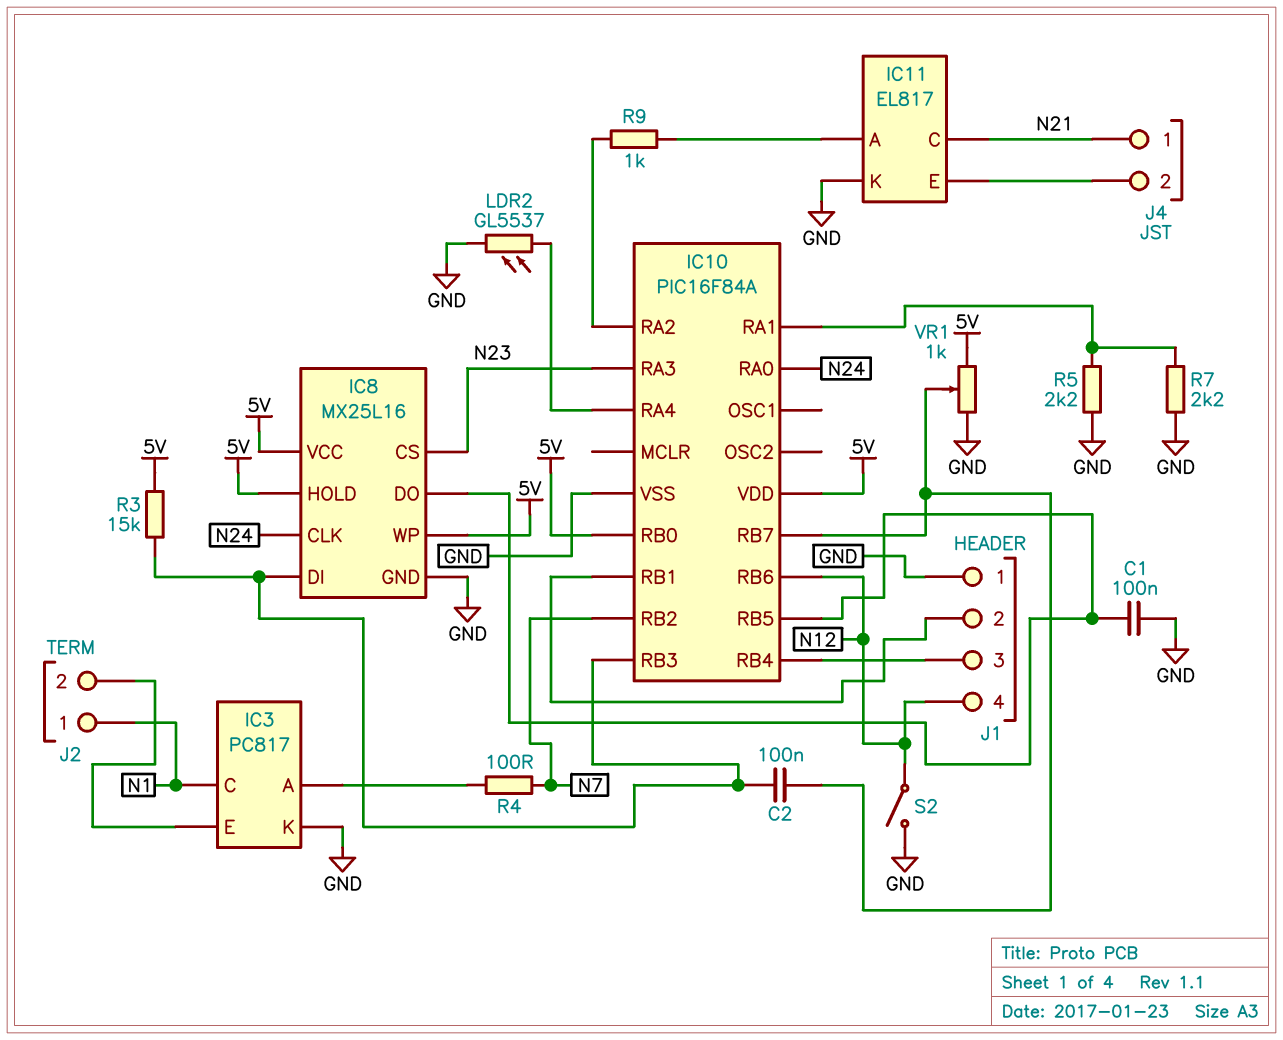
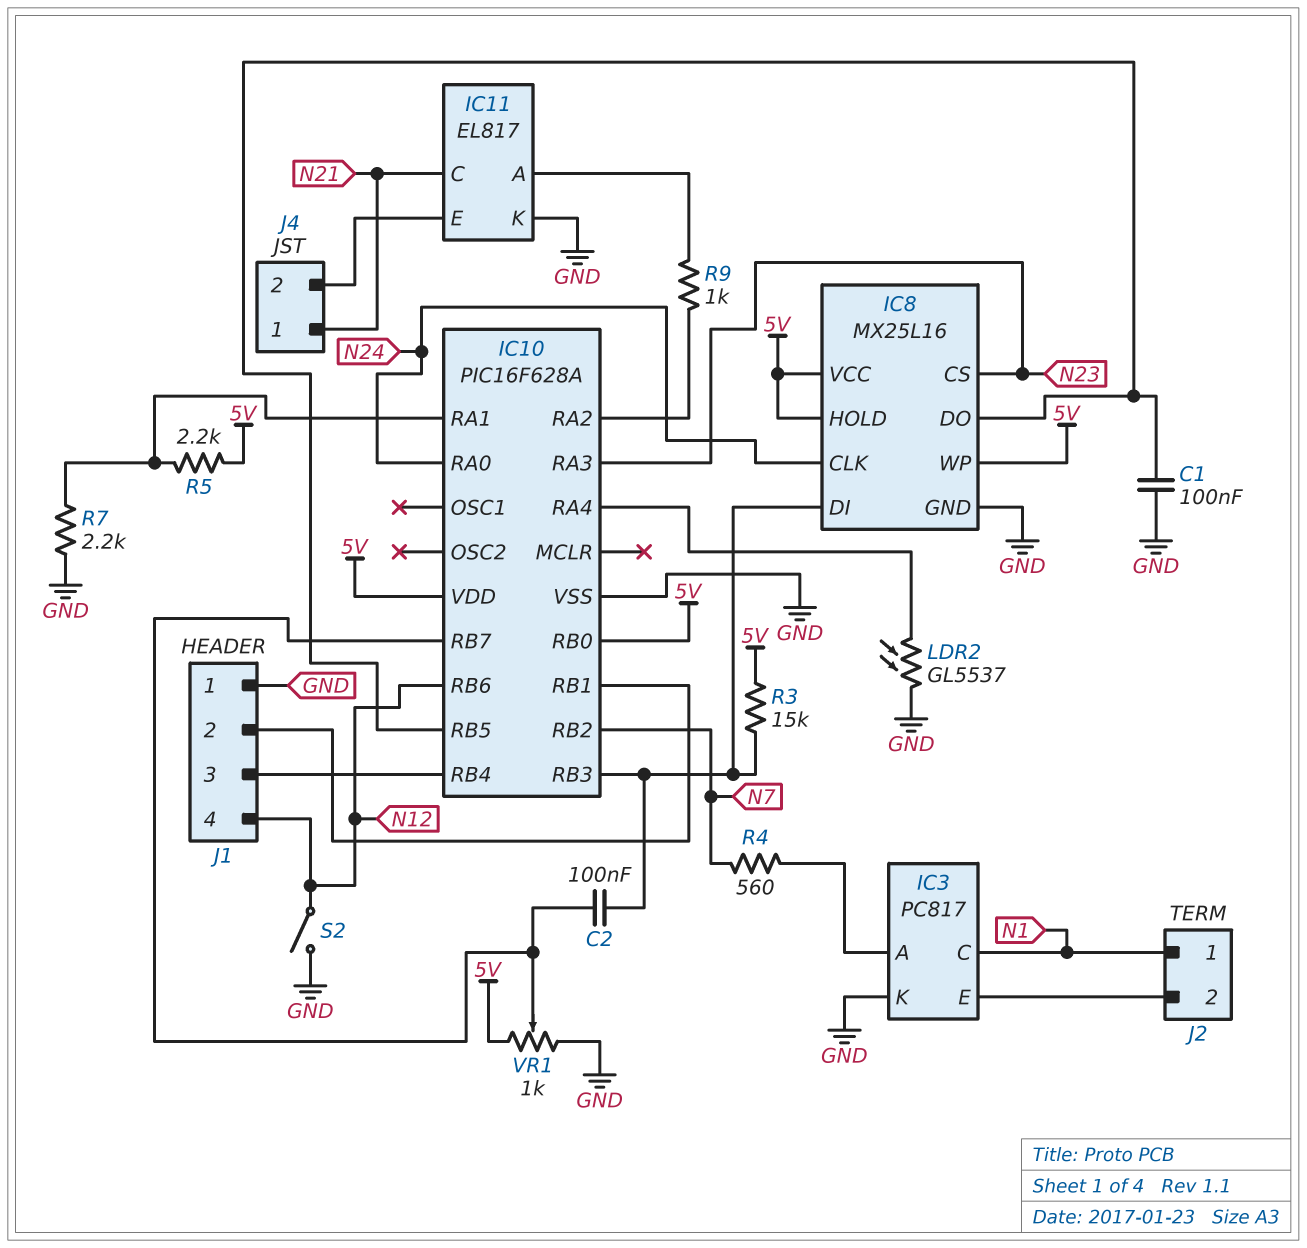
IC10: PIC16F84A -> PIC16F628A
R4: 100 (IC3/A, N7) -> 560 (IC3/A, N7)
R5: 2.2k (GND, IC10/RA1) -> 2.2k (5V, IC10/RA1)

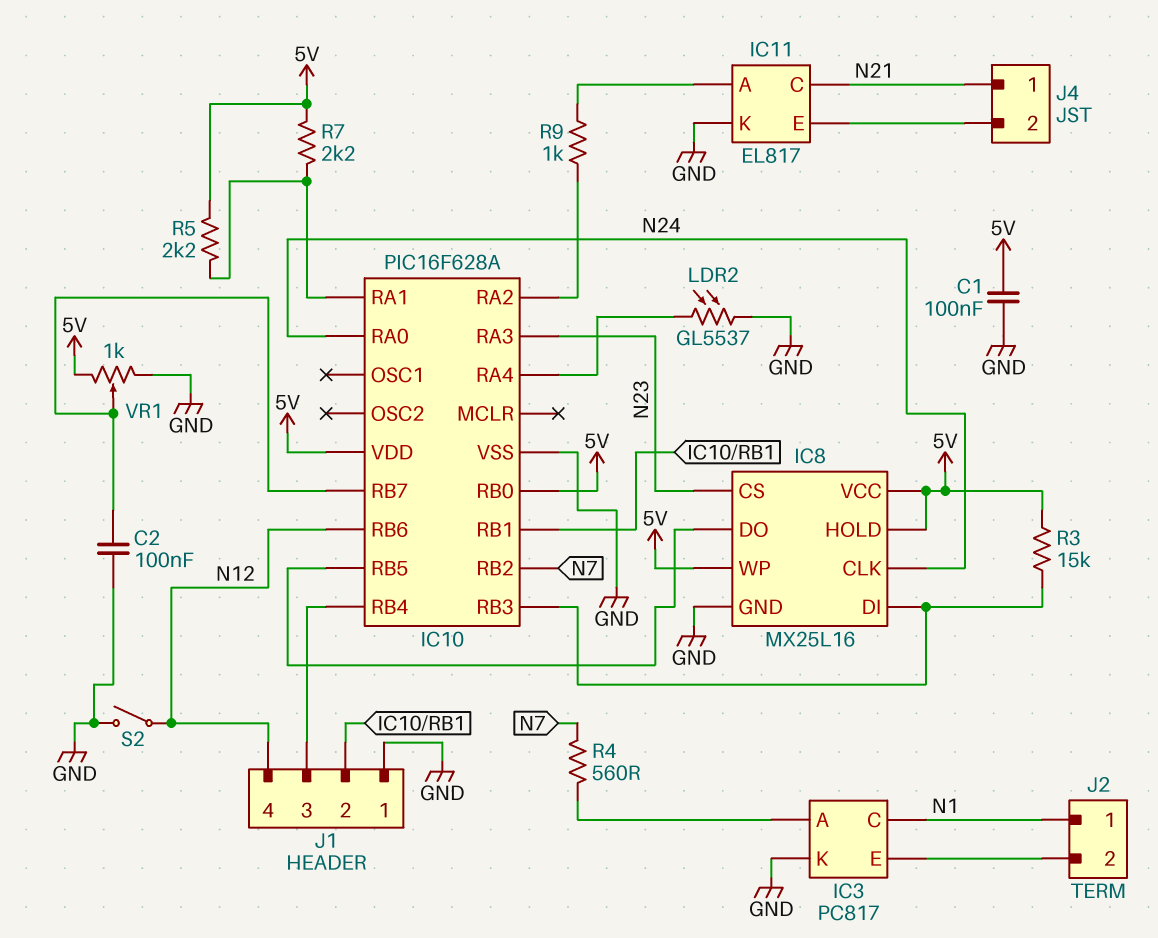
C1: 100nF (GND, IC8/DO) -> 100nF (5V, GND)
C2: 100nF (IC8/DI, IC10/RB7) -> 100nF (GND, IC10/RB7)
R7: 2.2k (GND, IC10/RA1) -> 2.2k (5V, IC10/RA1)

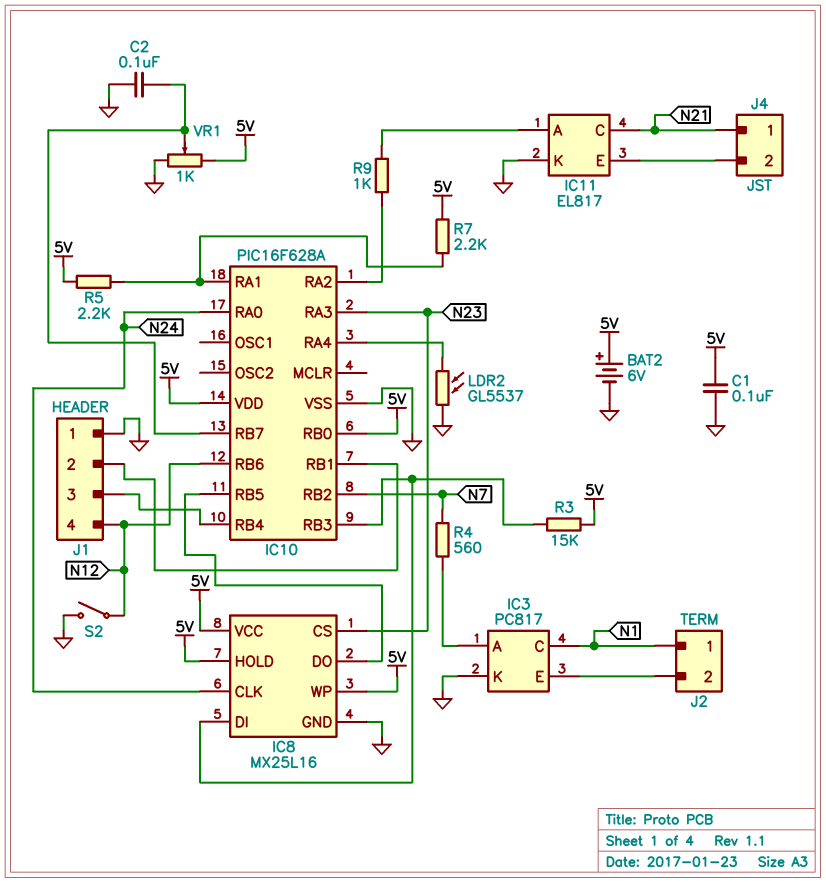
BAT2: none -> 6V (plus 5V, minus GND)

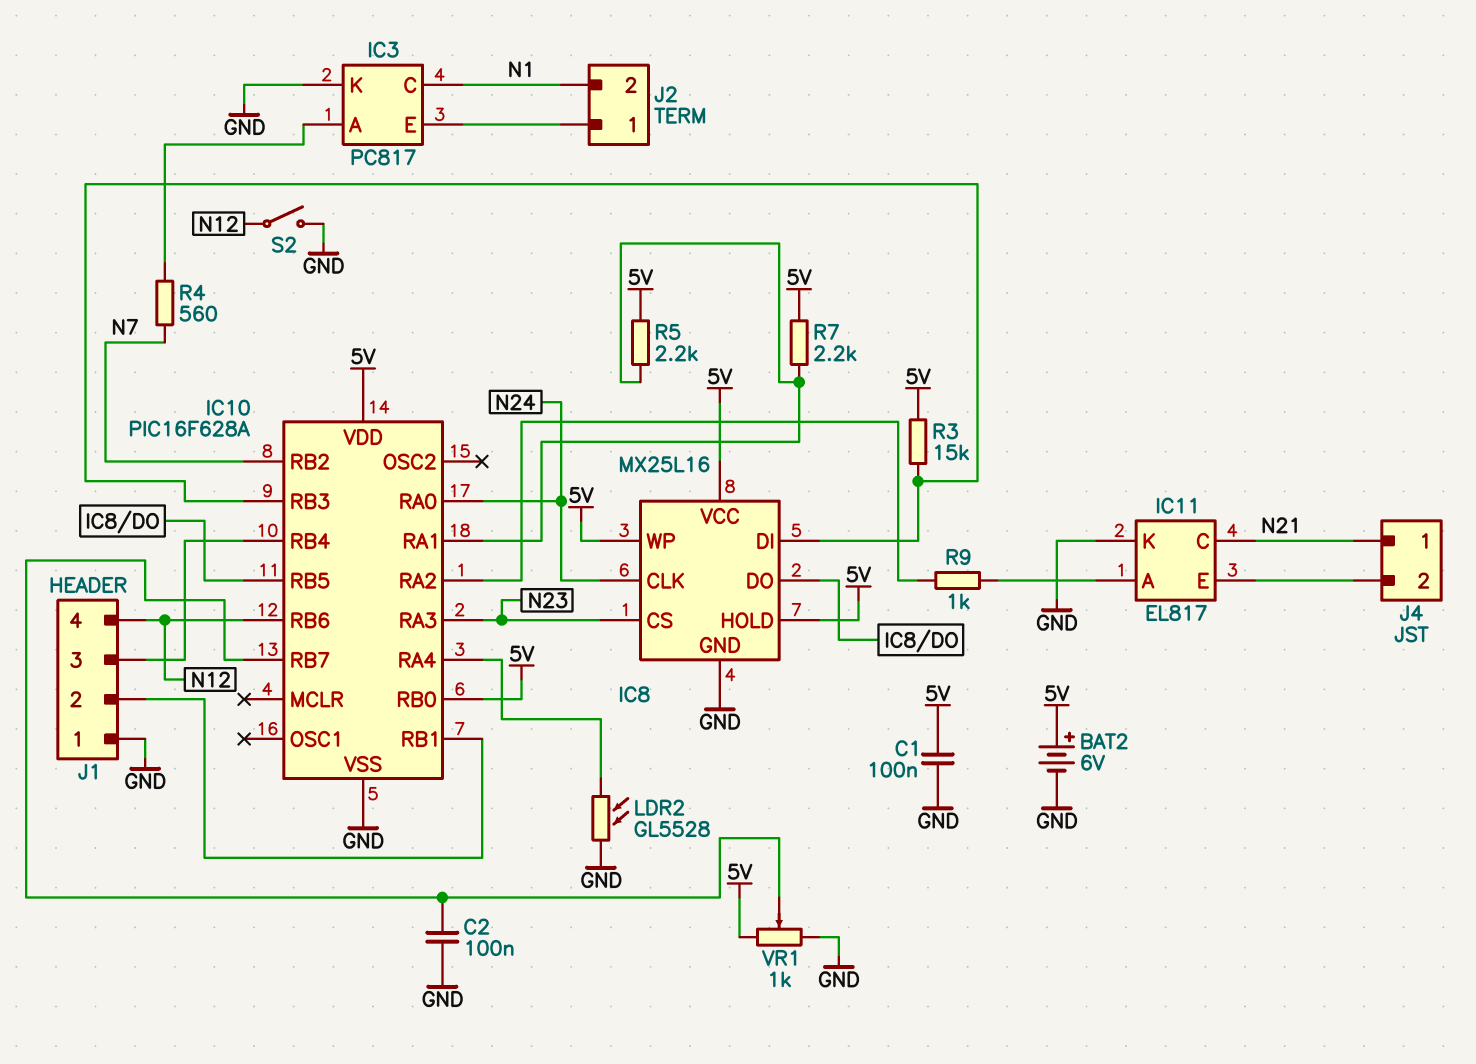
J2 pin 1: N1 -> IC3/E
J2 pin 2: IC3/E -> N1
LDR2: GL5537 (GND, IC10/RA4) -> GL5528 (GND, IC10/RA4)

